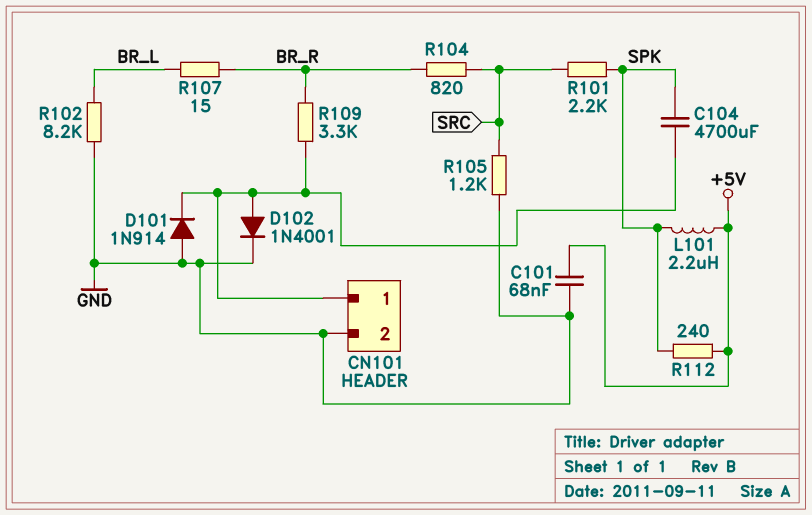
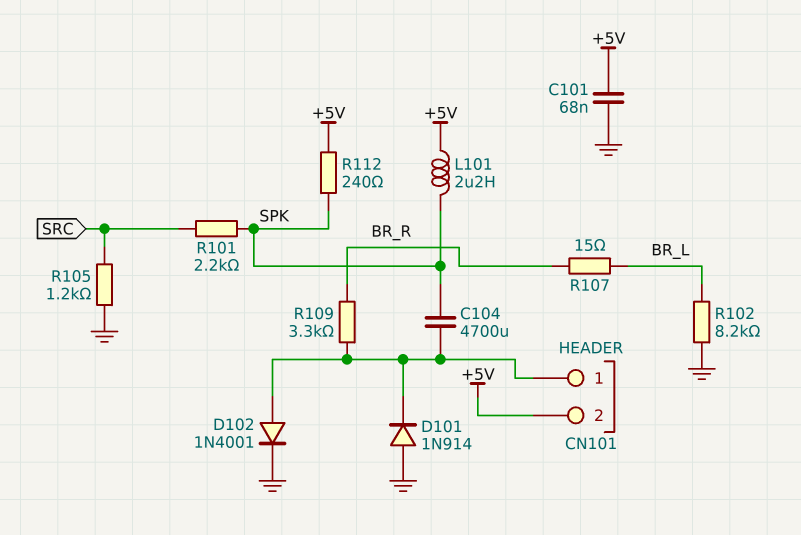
CN101 pin 2: GND -> +5V
R104: 820 (BR_R, SRC) -> none

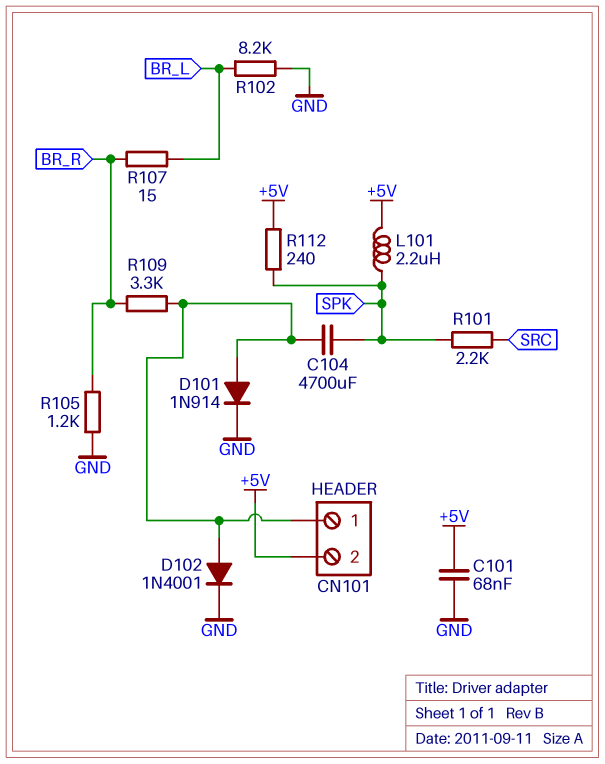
D101: diode 1N914 (A GND, K CN101/1) -> diode 1N914 (A CN101/1, K GND)
R105: 1.2k (GND, SRC) -> 1.2k (BR_R, GND)

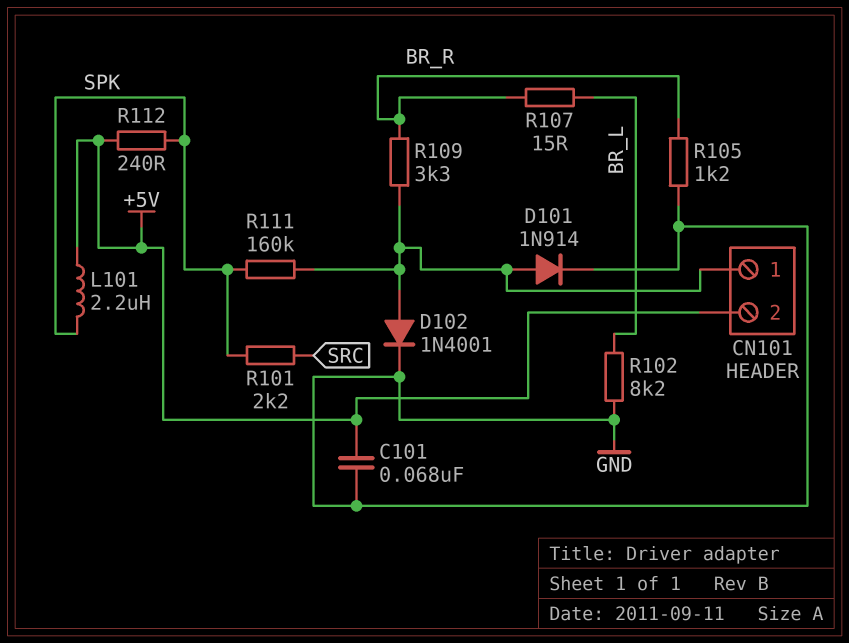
C104: 4700uF (CN101/1, SPK) -> none
R111: none -> 160k (CN101/1, SPK)

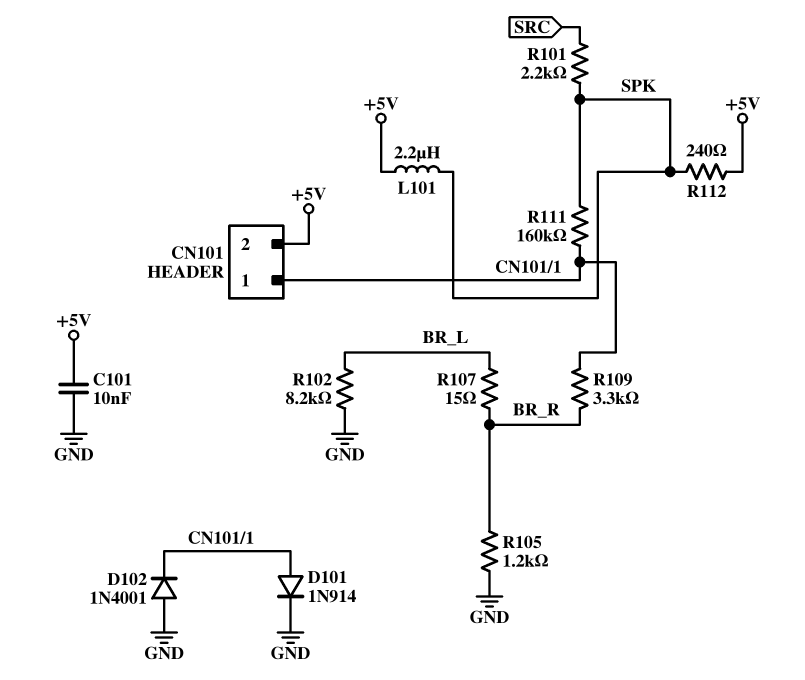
C101: 68nF (+5V, GND) -> 10nF (+5V, GND)
D102: diode 1N4001 (A CN101/1, K GND) -> diode 1N4001 (A GND, K CN101/1)

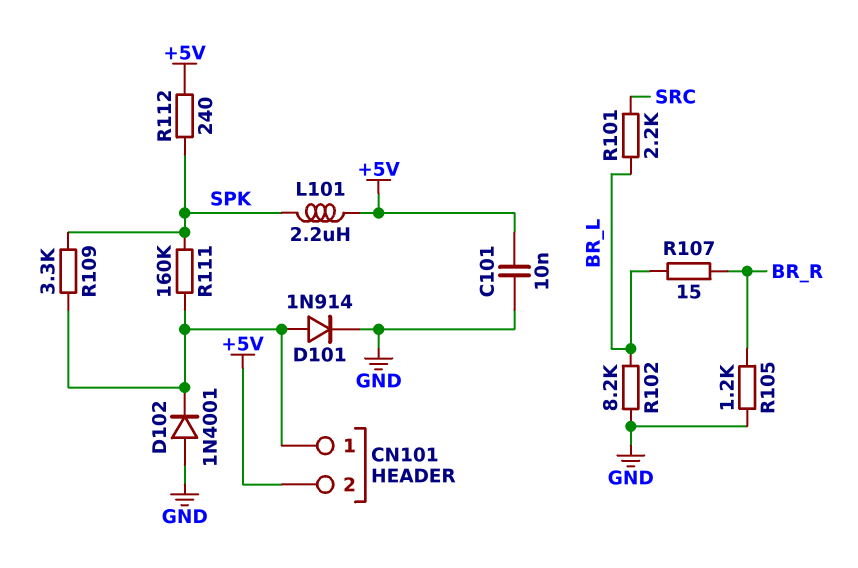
R101: 2.2k (SPK, SRC) -> 2.2k (BR_L, SRC)
R109: 3.3k (BR_R, CN101/1) -> 3.3k (CN101/1, SPK)

